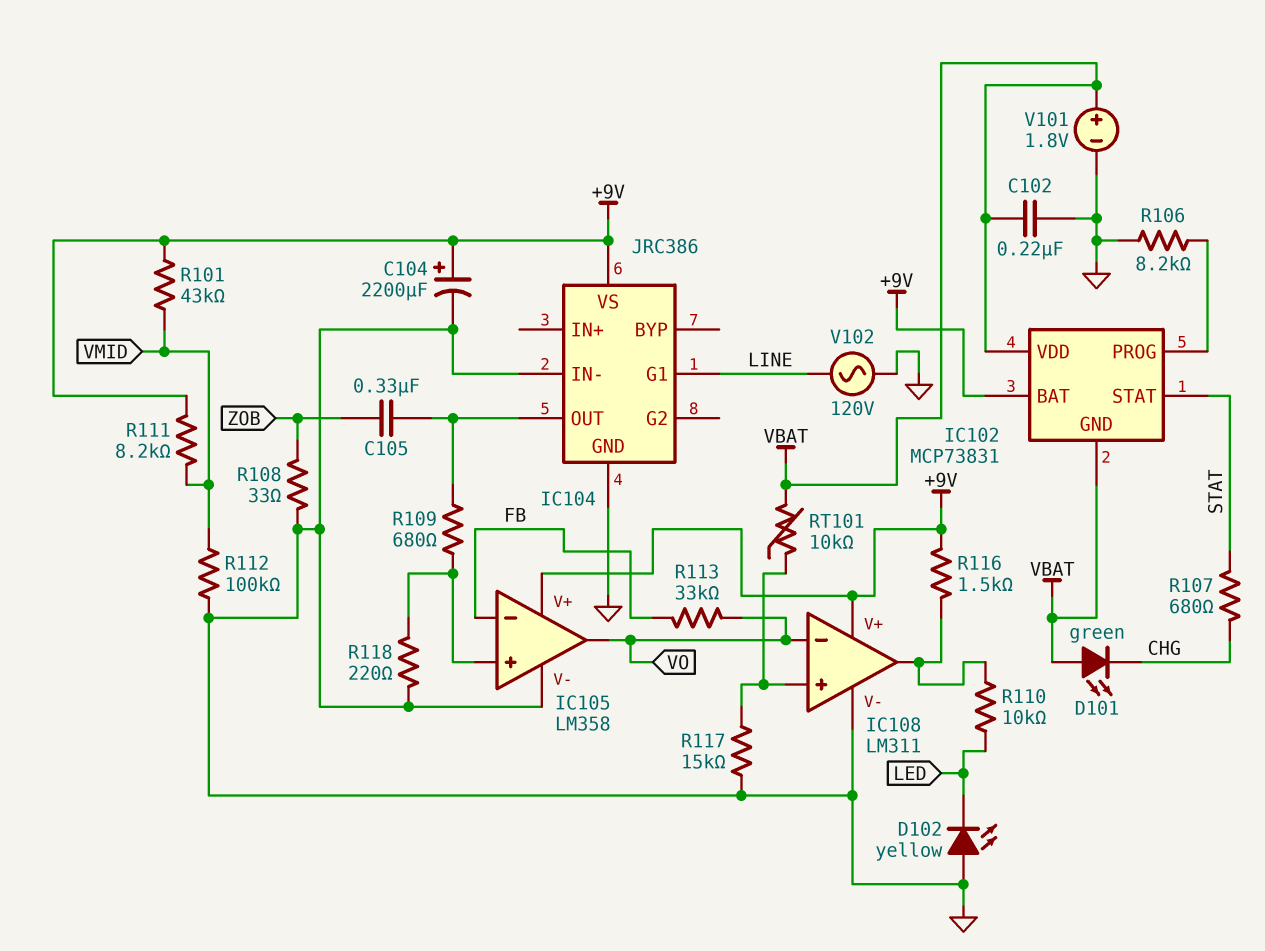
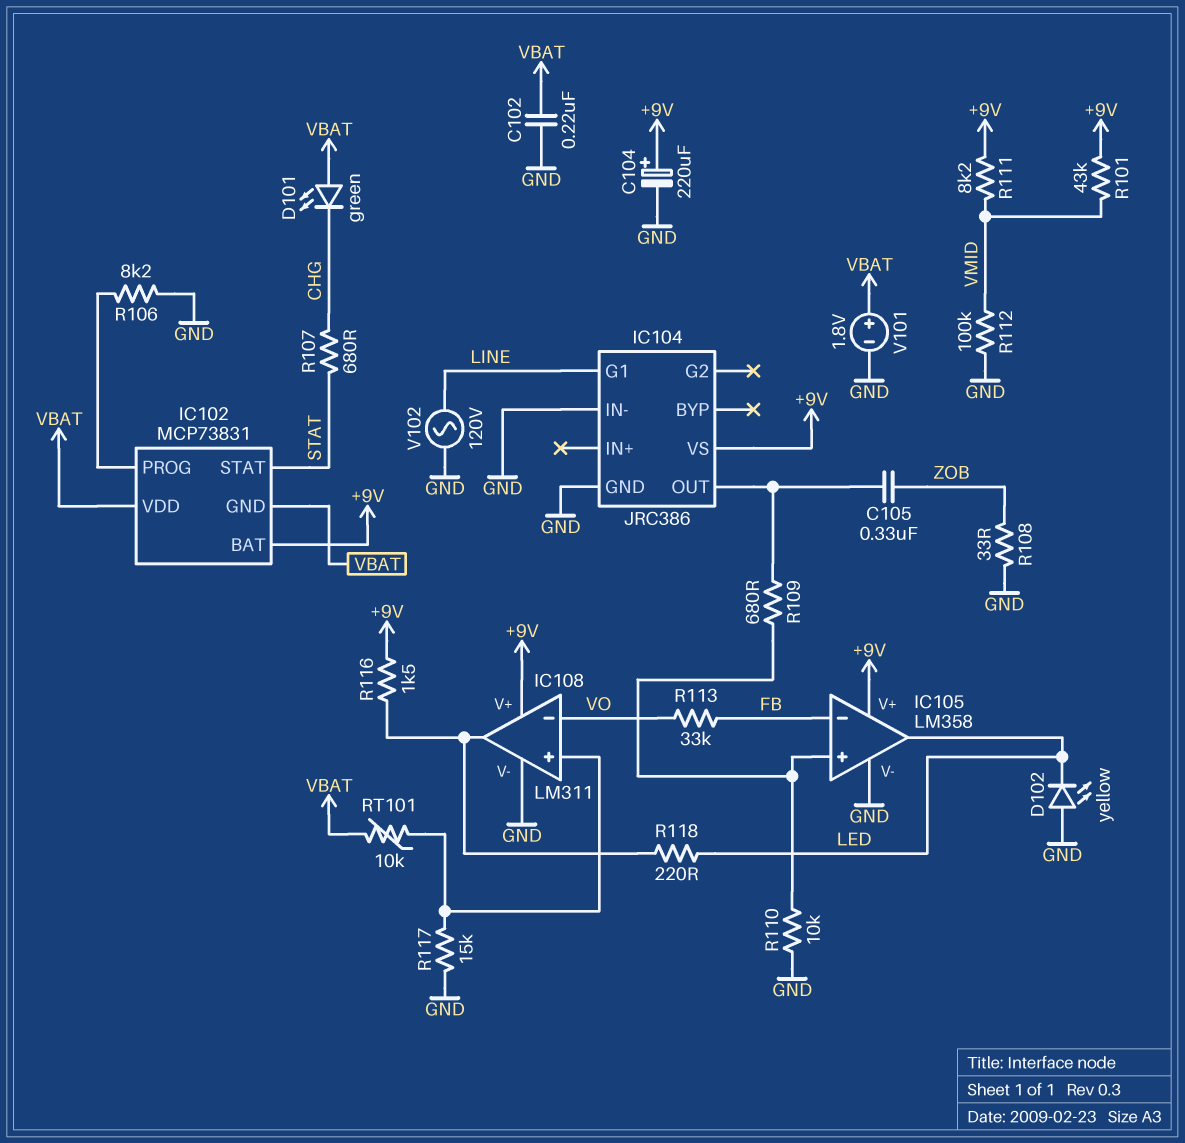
C104: 2200uF (plus +9V, minus GND) -> 220uF (plus +9V, minus GND)
IC105 pin out: VO -> LED
R110: 10k (IC108/out, LED) -> 10k (GND, IC105/in+)
R118: 220 (GND, IC105/in+) -> 220 (IC108/out, LED)

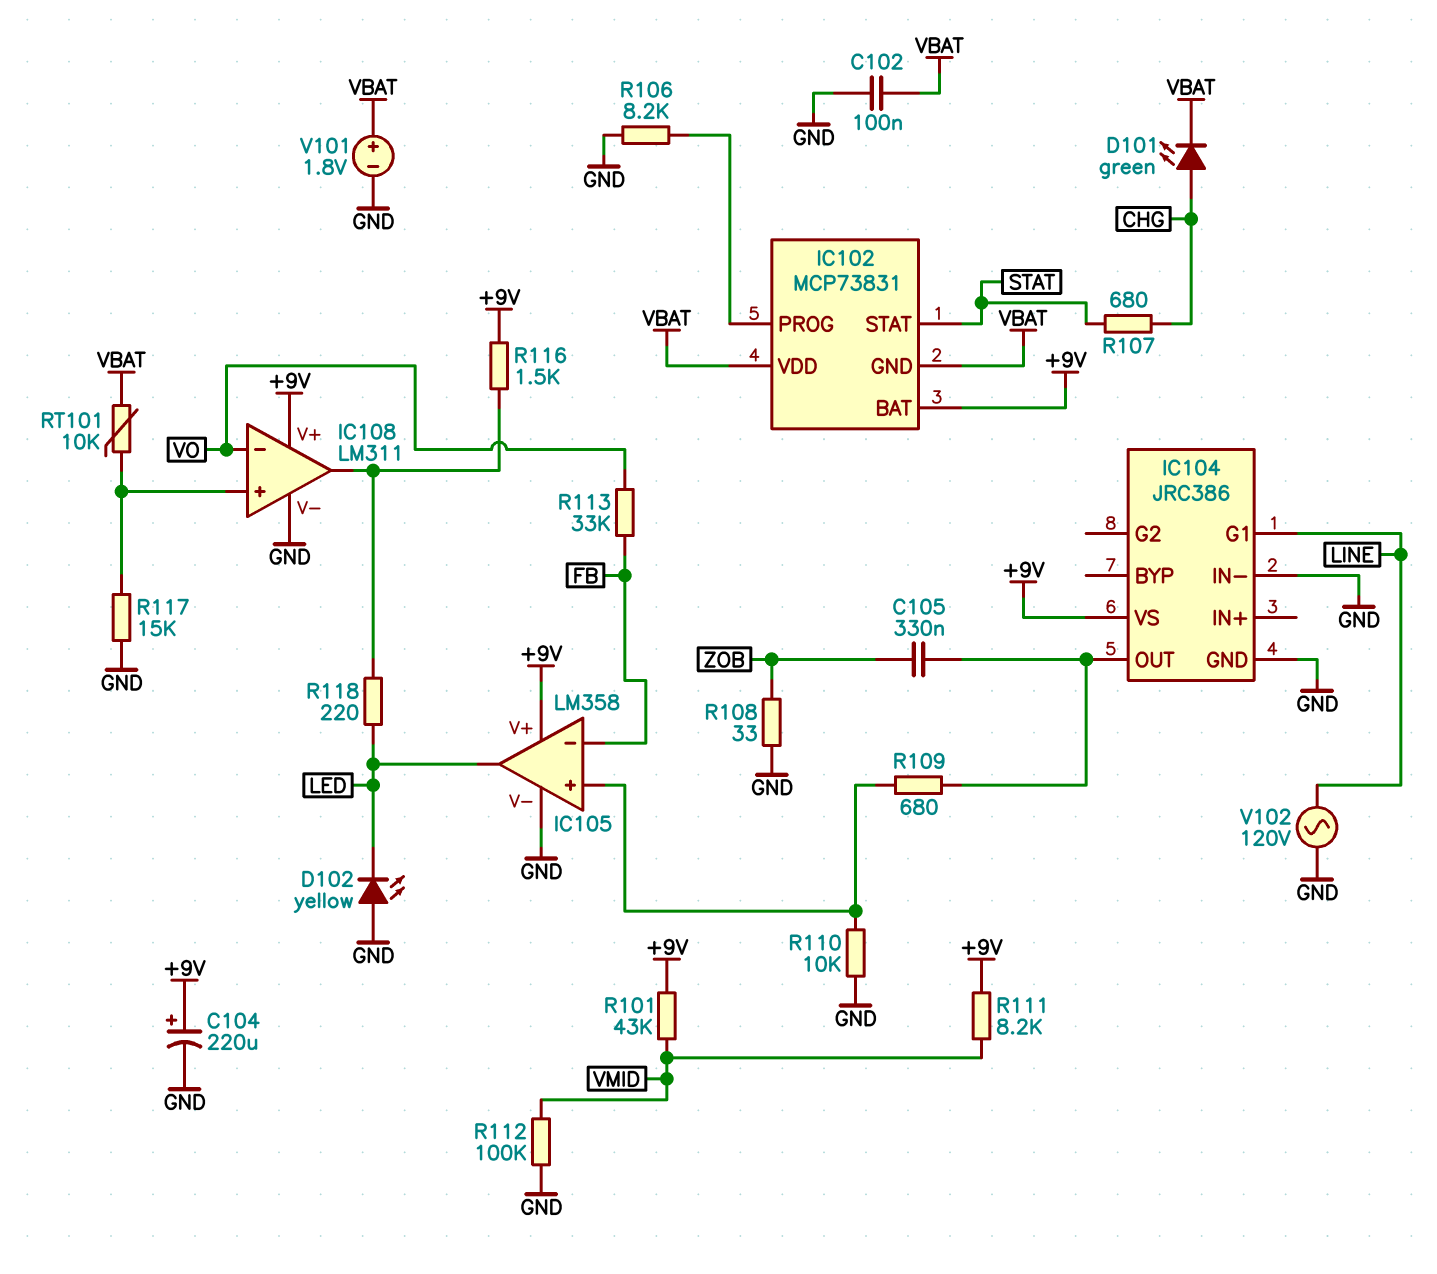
C102: 220nF (GND, VBAT) -> 100nF (GND, VBAT)
D101: LED green (A VBAT, K CHG) -> LED green (A CHG, K VBAT)

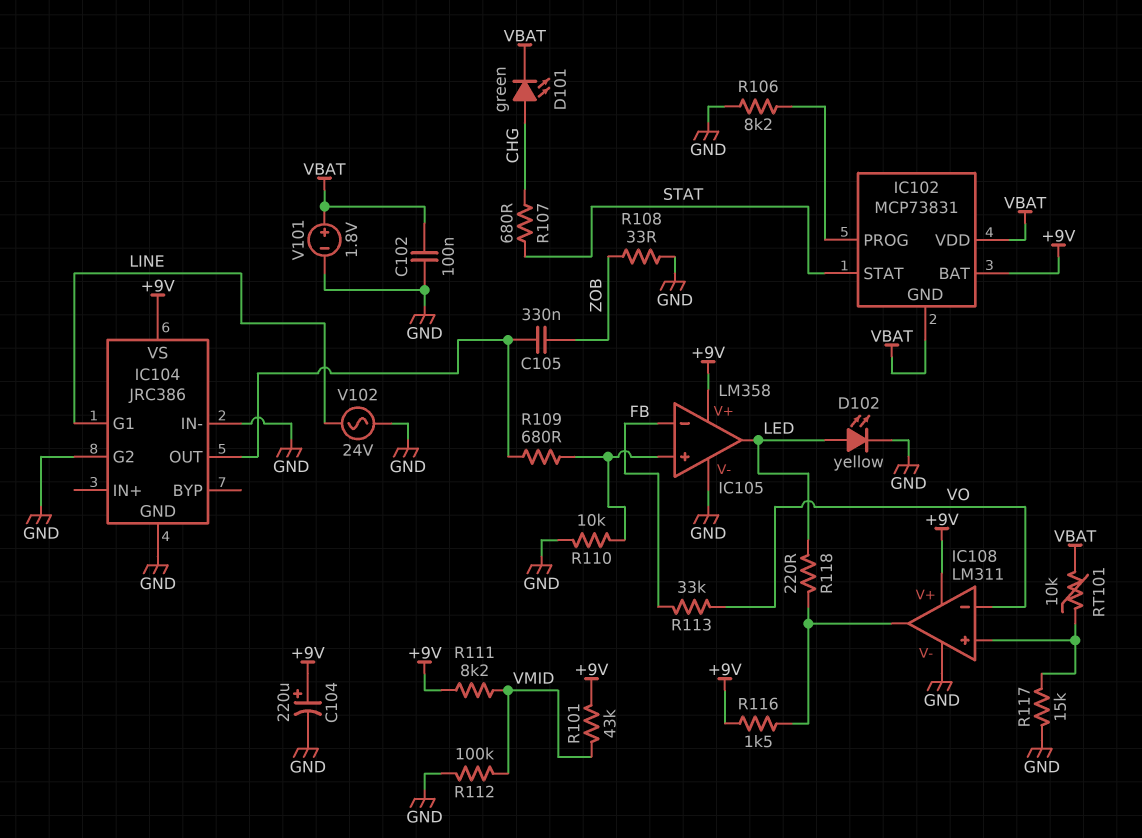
D102: LED yellow (A GND, K LED) -> LED yellow (A LED, K GND)
IC104 pin G2: none -> GND
V102: AC 120V (GND, LINE) -> AC 24V (GND, LINE)

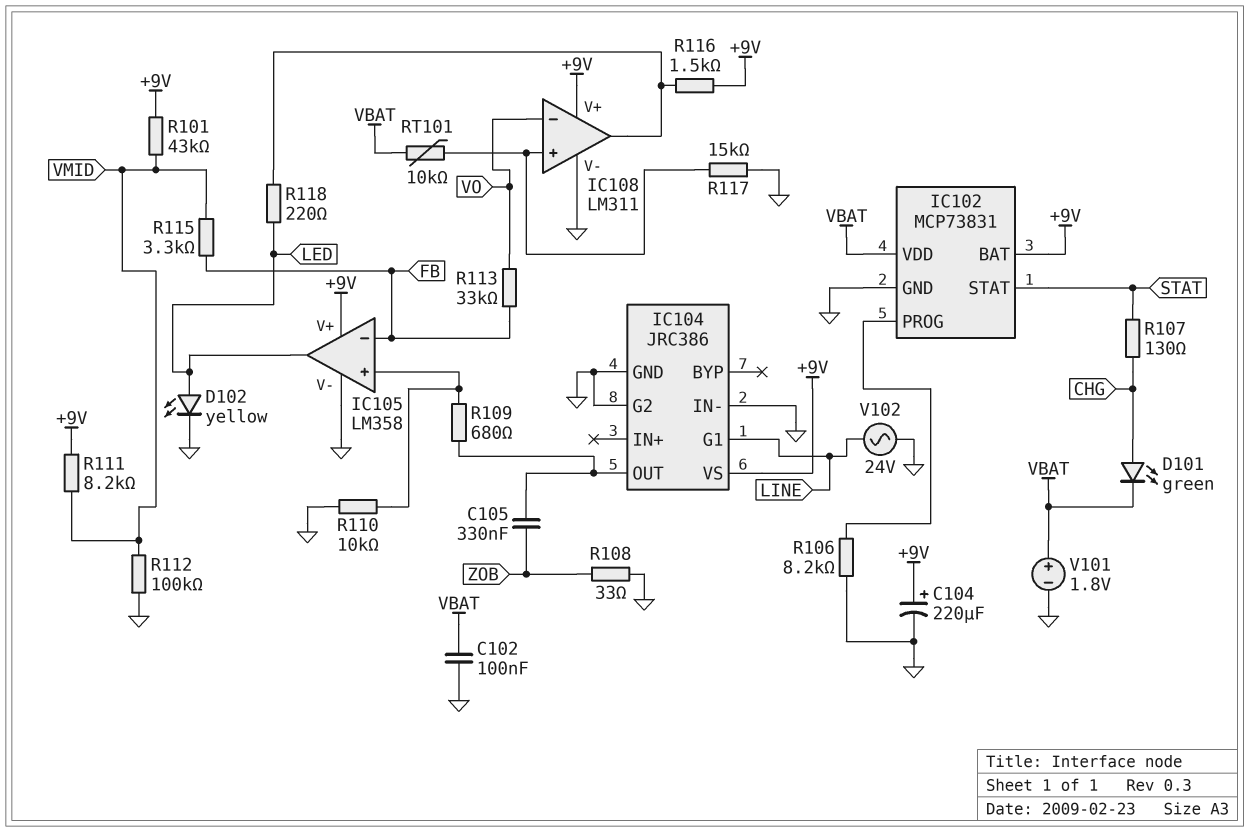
IC102 pin GND: VBAT -> GND
R107: 680 (CHG, STAT) -> 130 (CHG, STAT)
R115: none -> 3.3k (FB, VMID)

